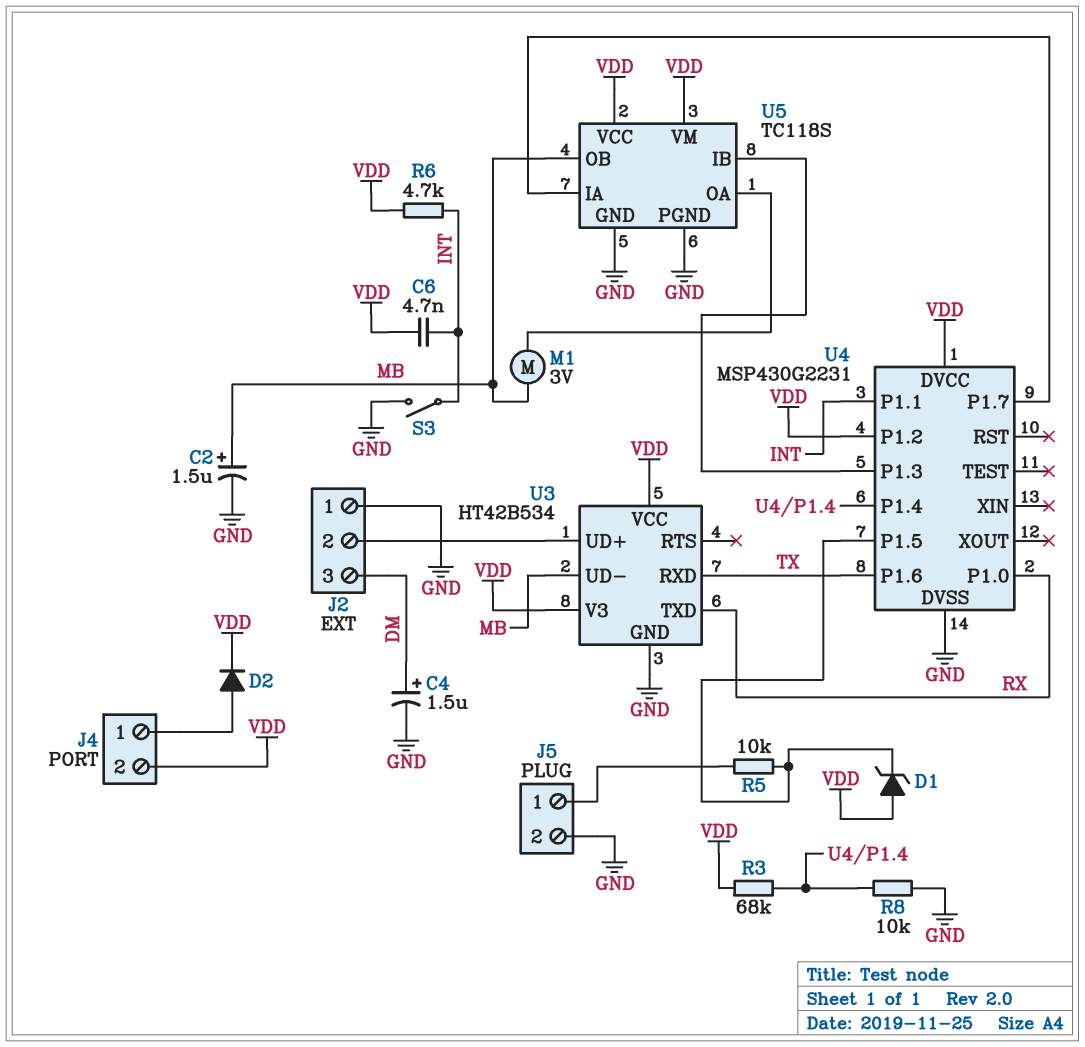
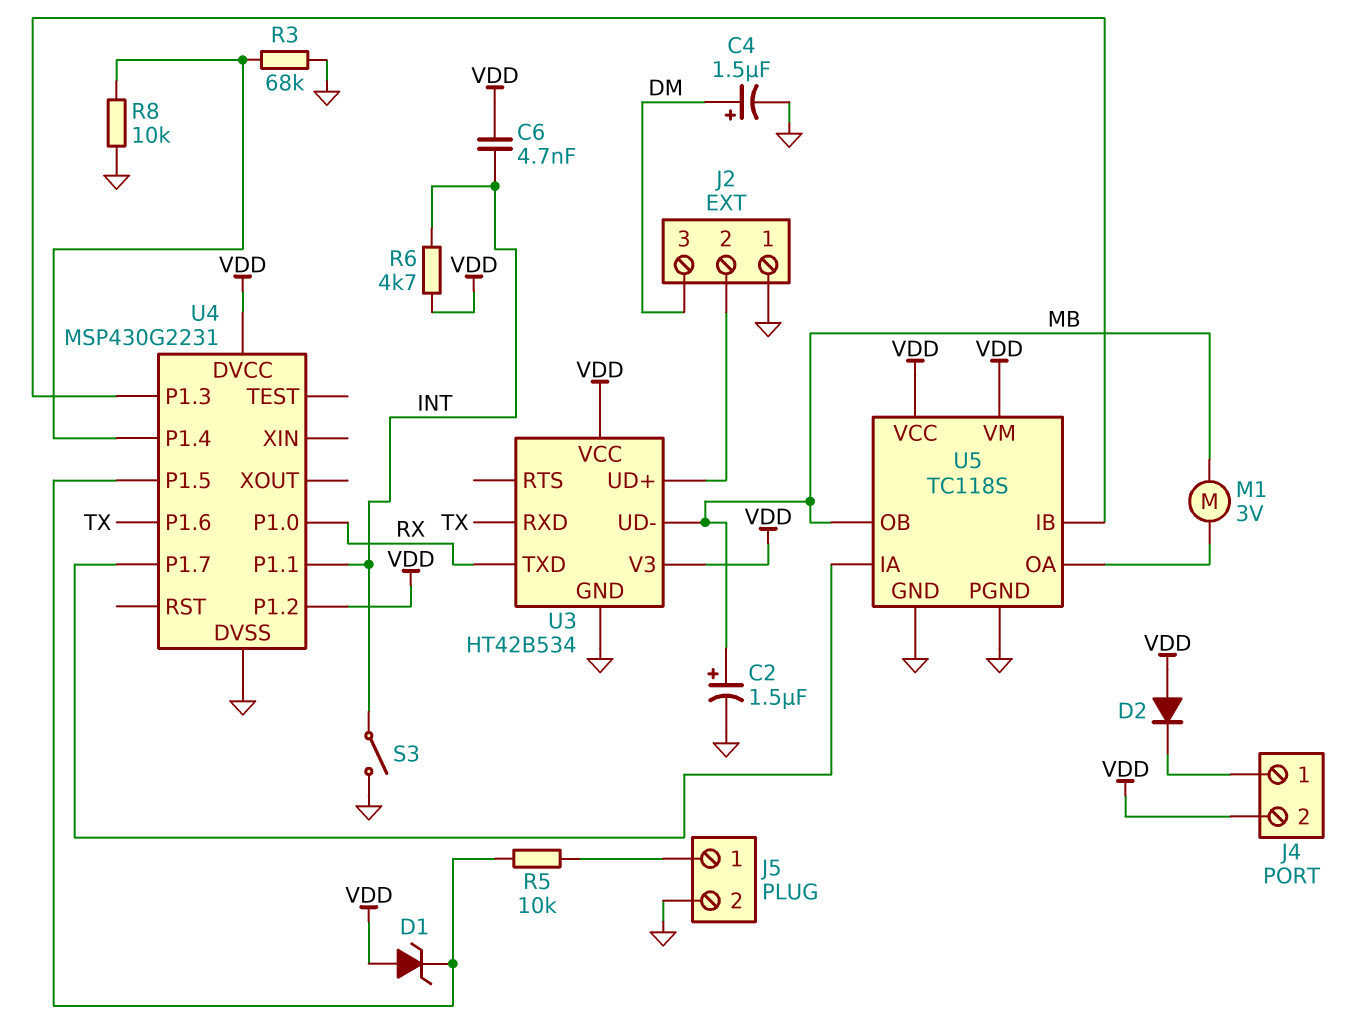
D2: diode (A J4/1, K VDD) -> diode (A VDD, K J4/1)
R3: 68k (U4/P1.4, VDD) -> 68k (GND, U4/P1.4)

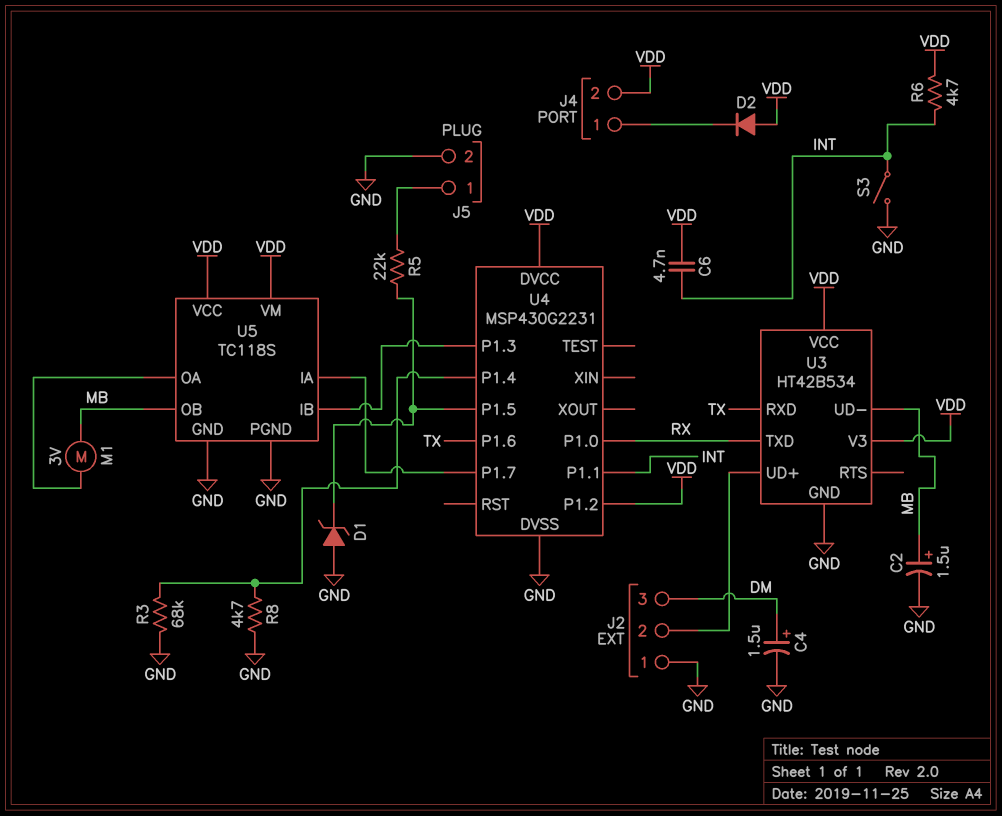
D1: zener (A VDD, K U4/P1.5) -> zener (A GND, K U4/P1.5)
R5: 10k (J5/1, U4/P1.5) -> 22k (J5/1, U4/P1.5)
R8: 10k (GND, U4/P1.4) -> 4.7k (GND, U4/P1.4)

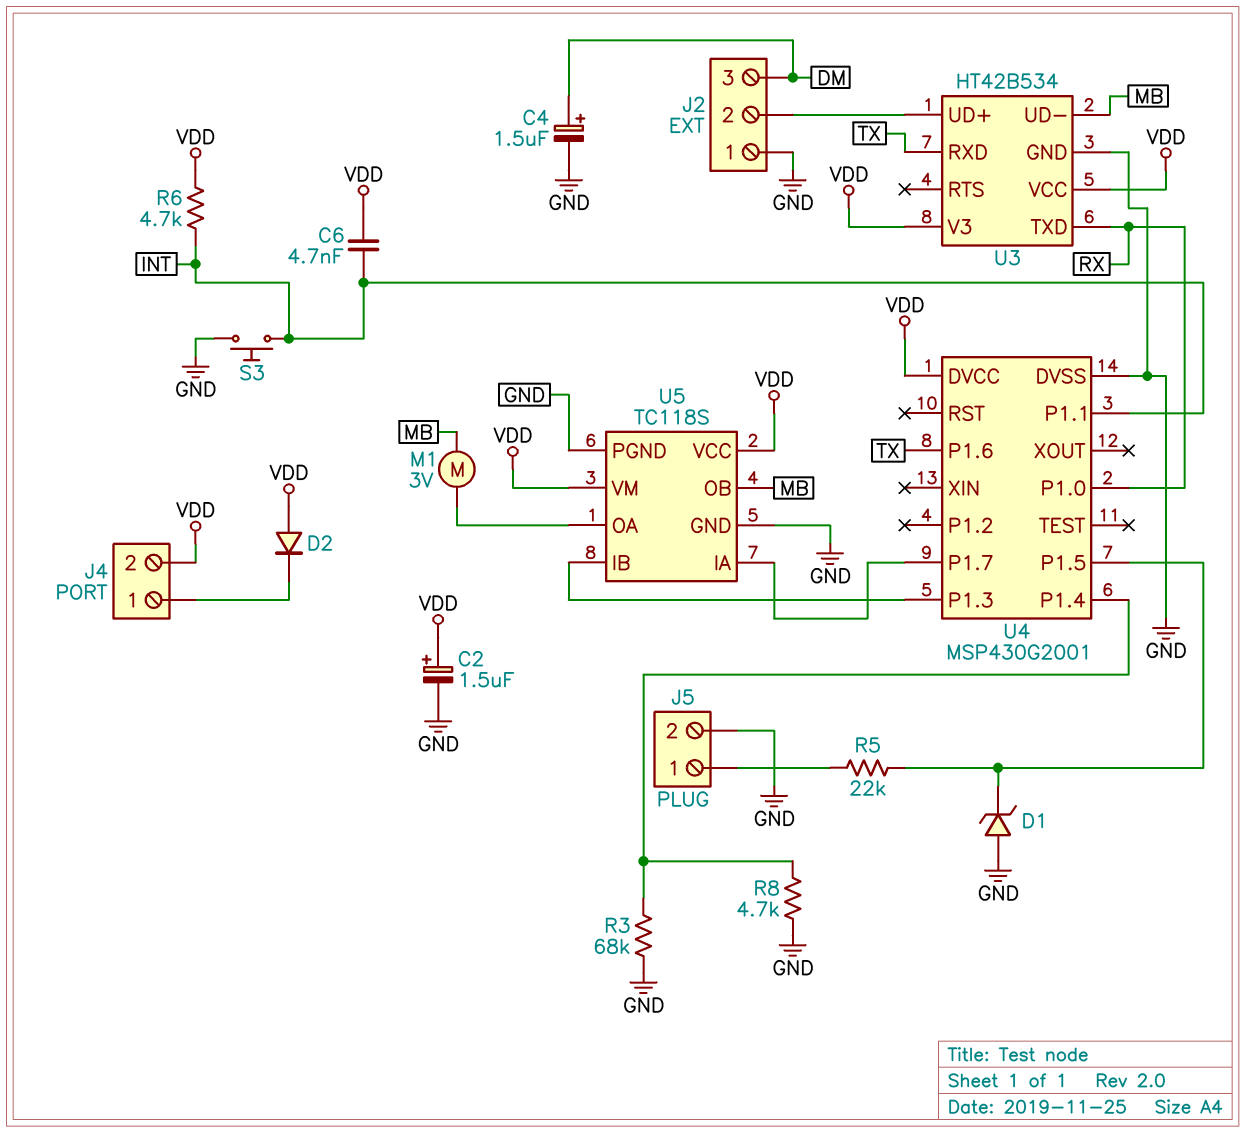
C2: 1.5uF (plus MB, minus GND) -> 1.5uF (plus VDD, minus GND)
S3: switch (GND, INT) -> button (GND, INT)
U4: MSP430G2231 -> MSP430G2001
U4 pin P1.2: VDD -> none

